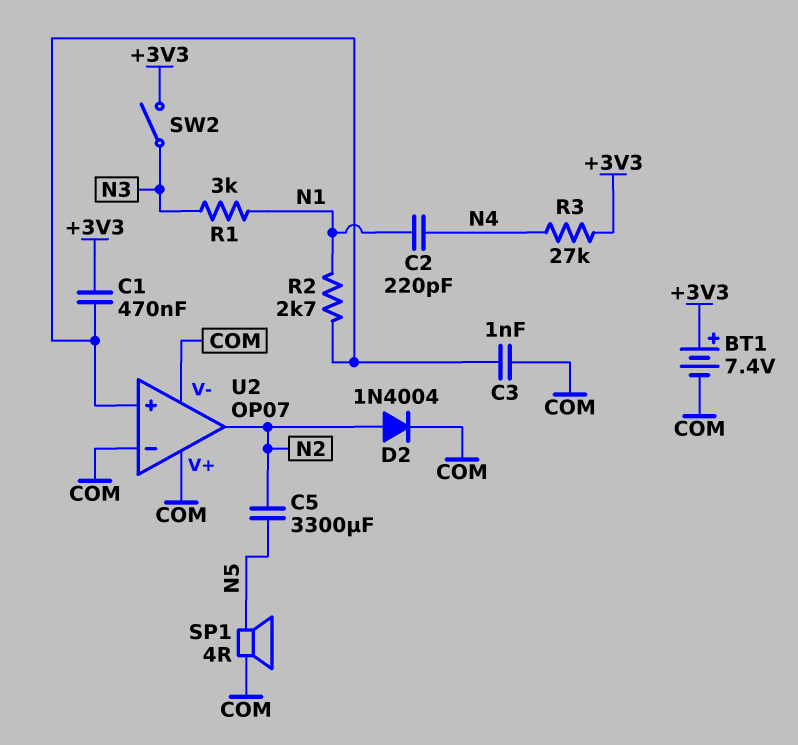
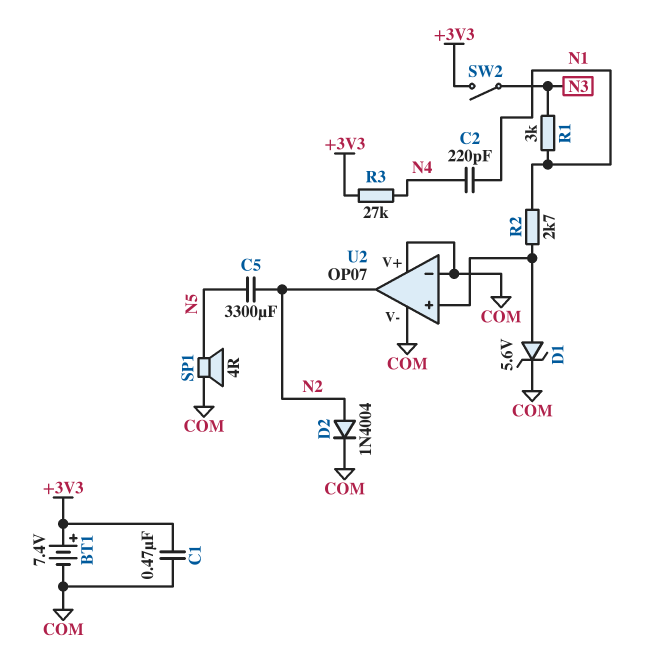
C1: 470nF (+3V3, U2/in+) -> 470nF (+3V3, COM)
C3: 1nF (COM, U2/in+) -> none
D1: none -> zener 5.6V (A U2/in+, K COM)

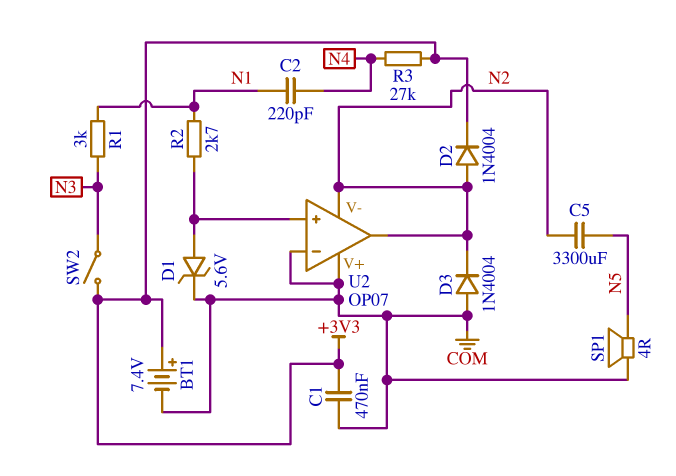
D2: diode 1N4004 (A N2, K COM) -> diode 1N4004 (A N2, K +3V3)
D3: none -> diode 1N4004 (A COM, K N2)
U2 pin V-: COM -> N2

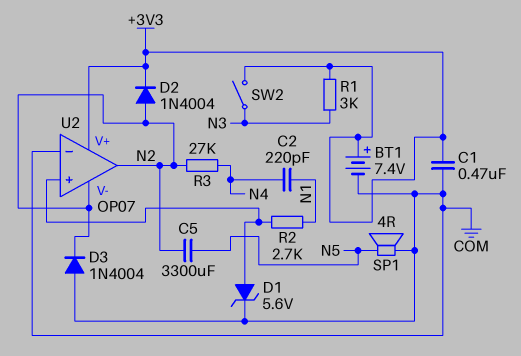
R1: 3k (N1, N3) -> 3k (+3V3, N3)
R3: 27k (+3V3, N4) -> 27k (N2, N4)
U2 pin V+: COM -> +3V3

